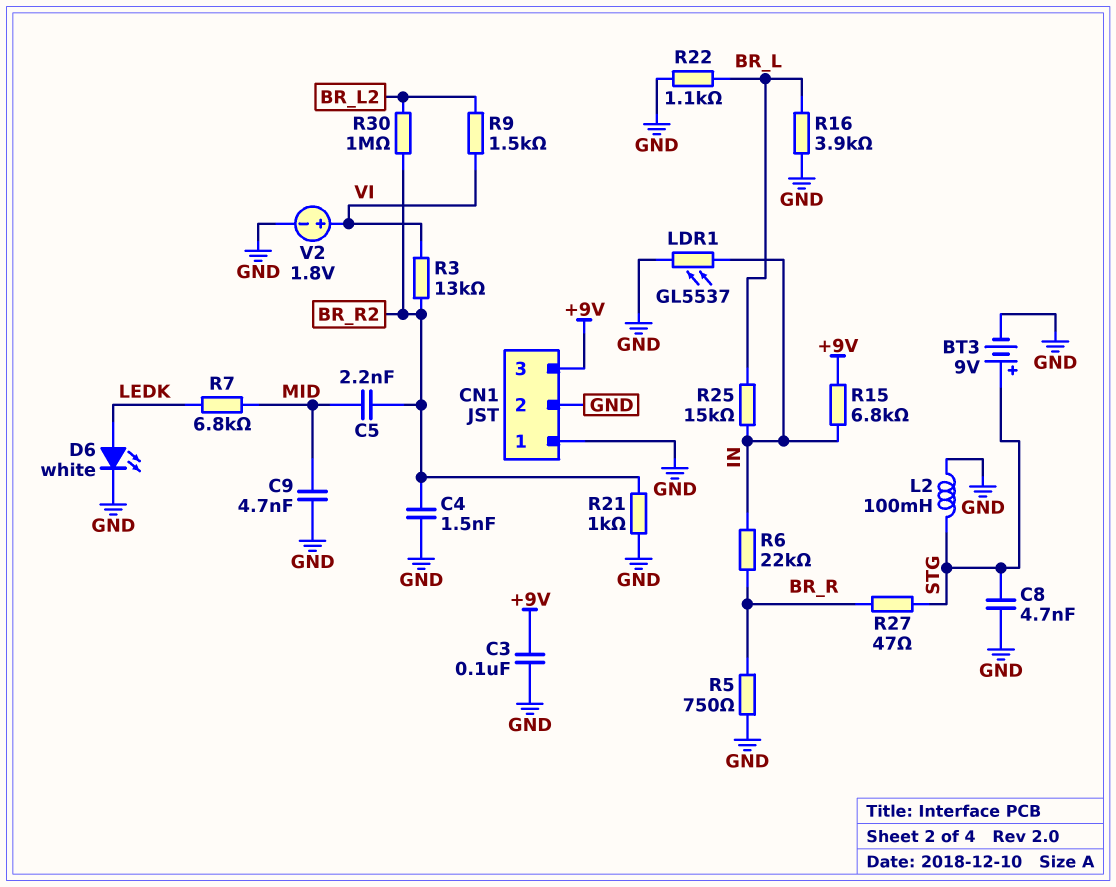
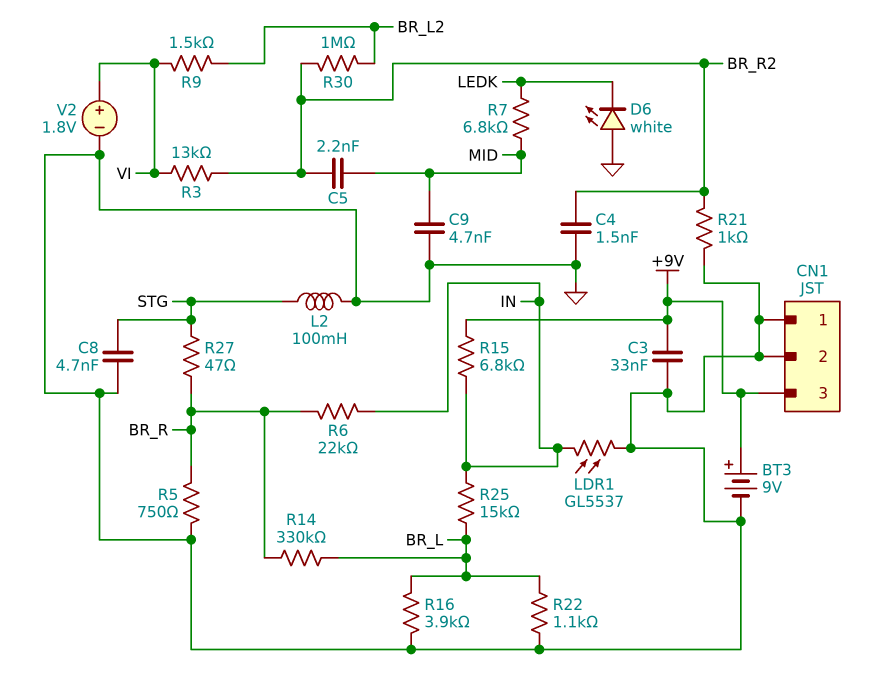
BT3: 9V (plus STG, minus GND) -> 9V (plus +9V, minus GND)
C3: 100nF (+9V, GND) -> 33nF (+9V, GND)
D6: LED white (A LEDK, K GND) -> LED white (A GND, K LEDK)
R14: none -> 330k (BR_L, BR_R)

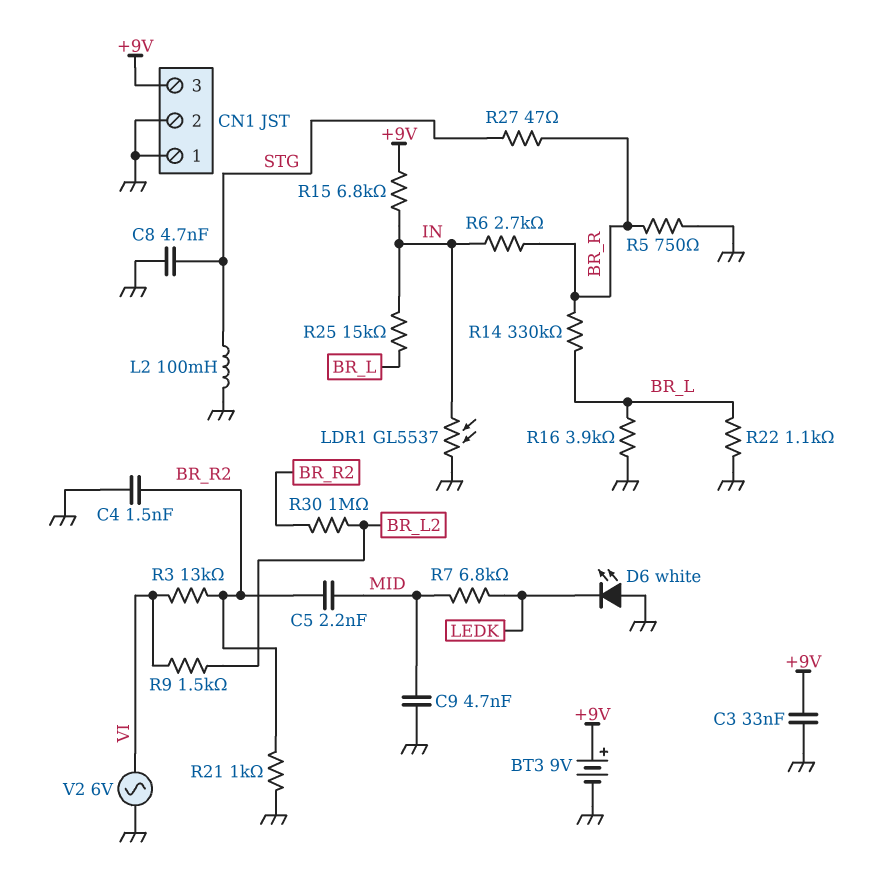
R6: 22k (BR_R, IN) -> 2.7k (BR_R, IN)
V2: 1.8V (plus VI, minus GND) -> AC 6V (GND, VI)

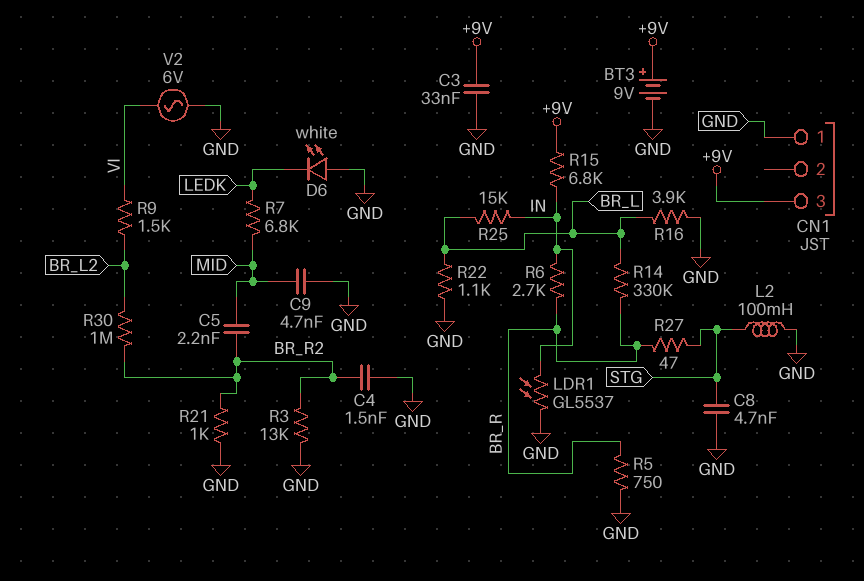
CN1 pin 2: GND -> none
R3: 13k (BR_R2, VI) -> 13k (BR_R2, GND)

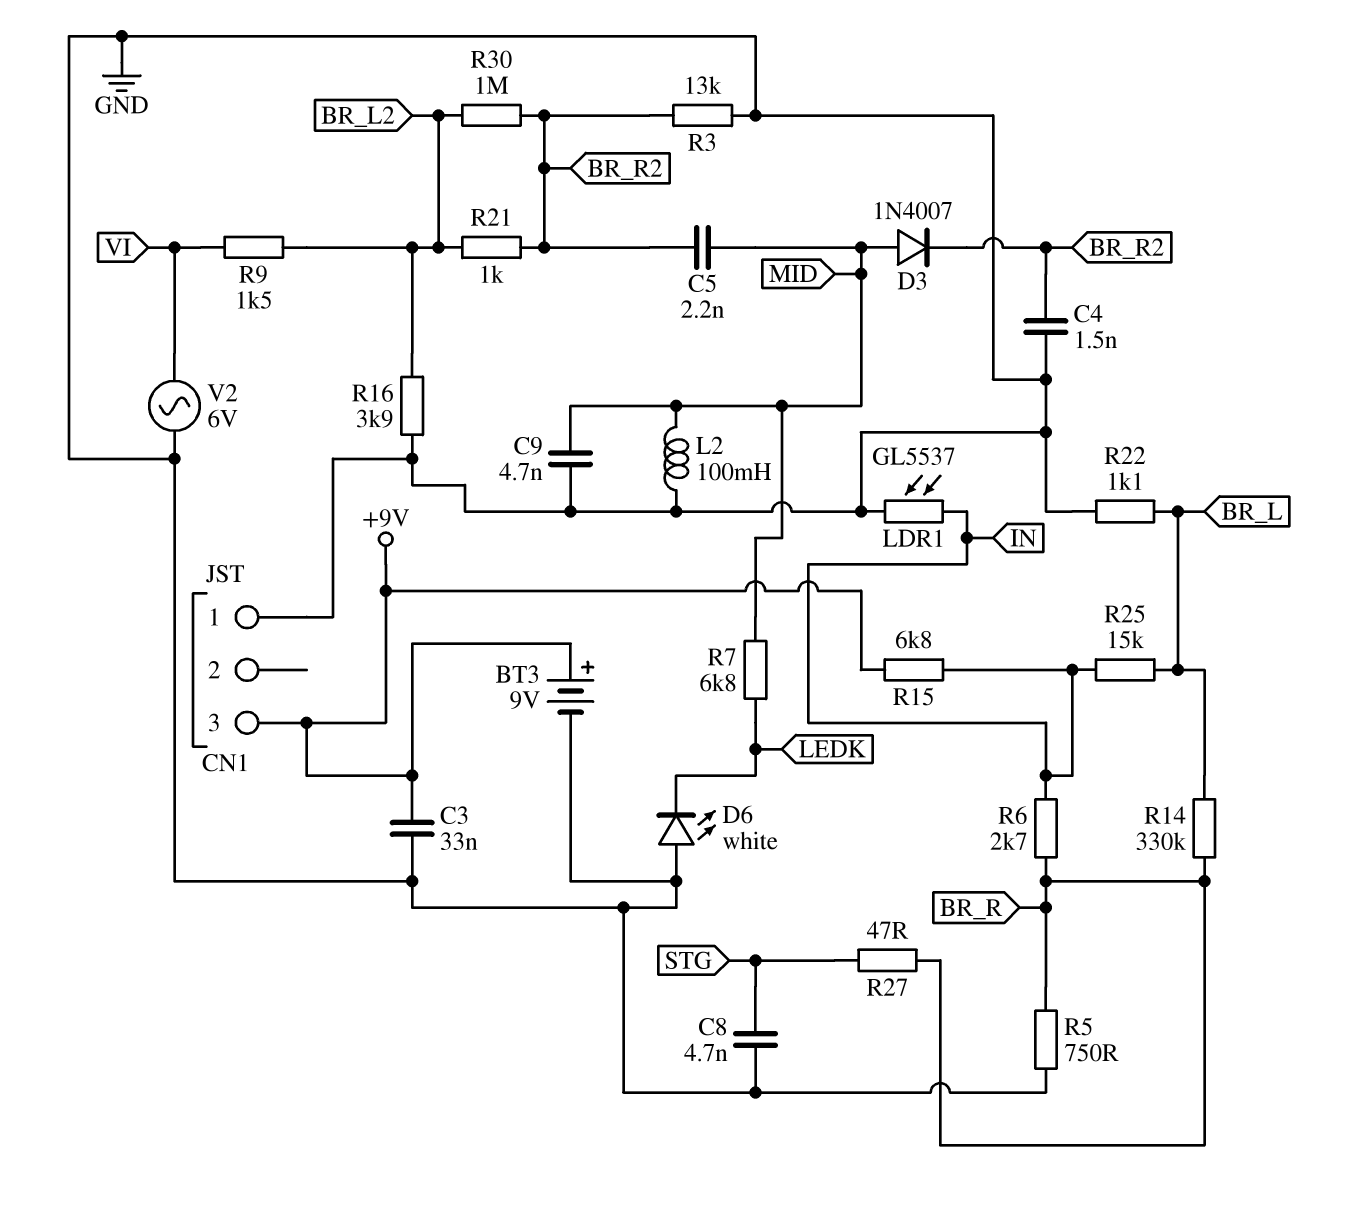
D3: none -> diode 1N4007 (A MID, K BR_R2)
L2: 100mH (GND, STG) -> 100mH (GND, MID)
R16: 3.9k (BR_L, GND) -> 3.9k (BR_L2, GND)
R21: 1k (BR_R2, GND) -> 1k (BR_L2, BR_R2)

